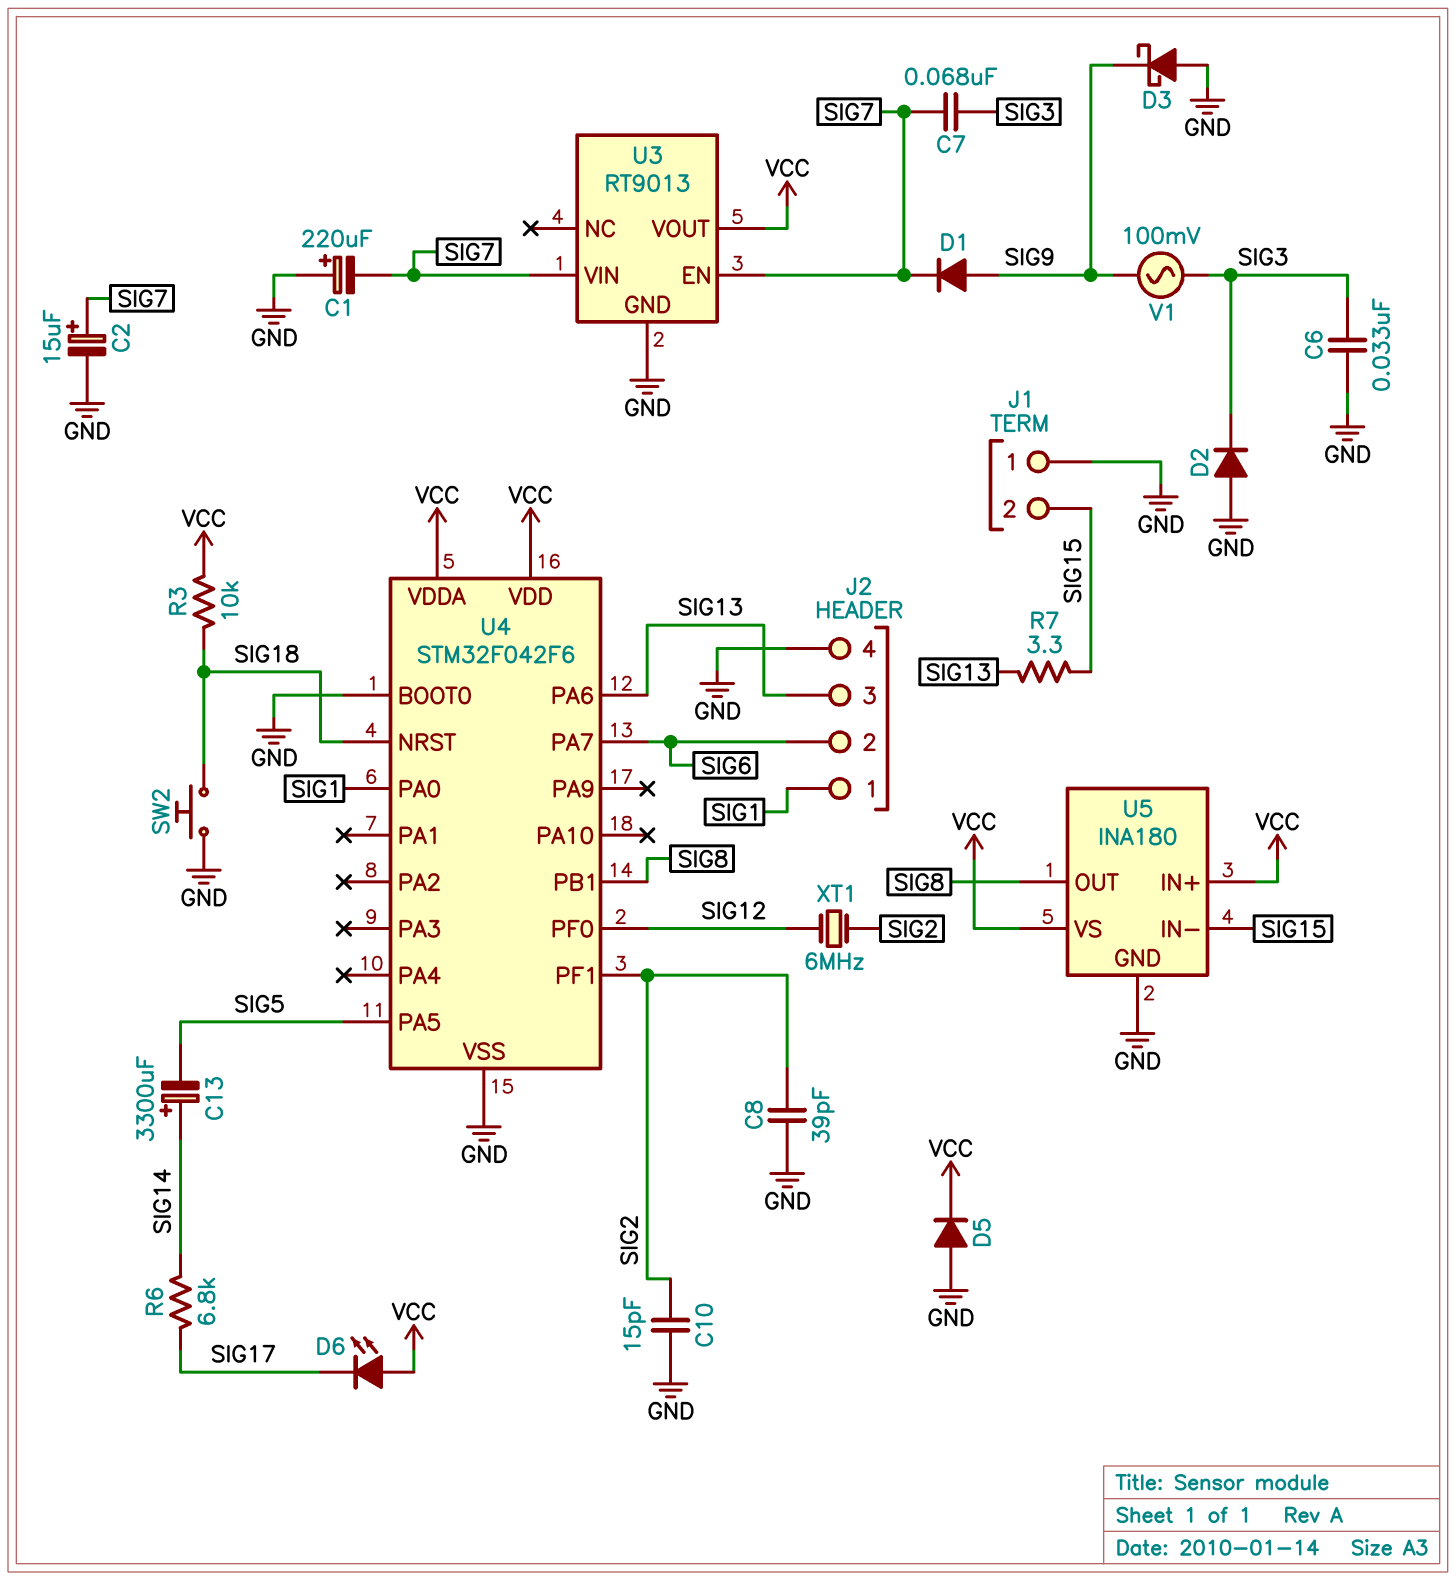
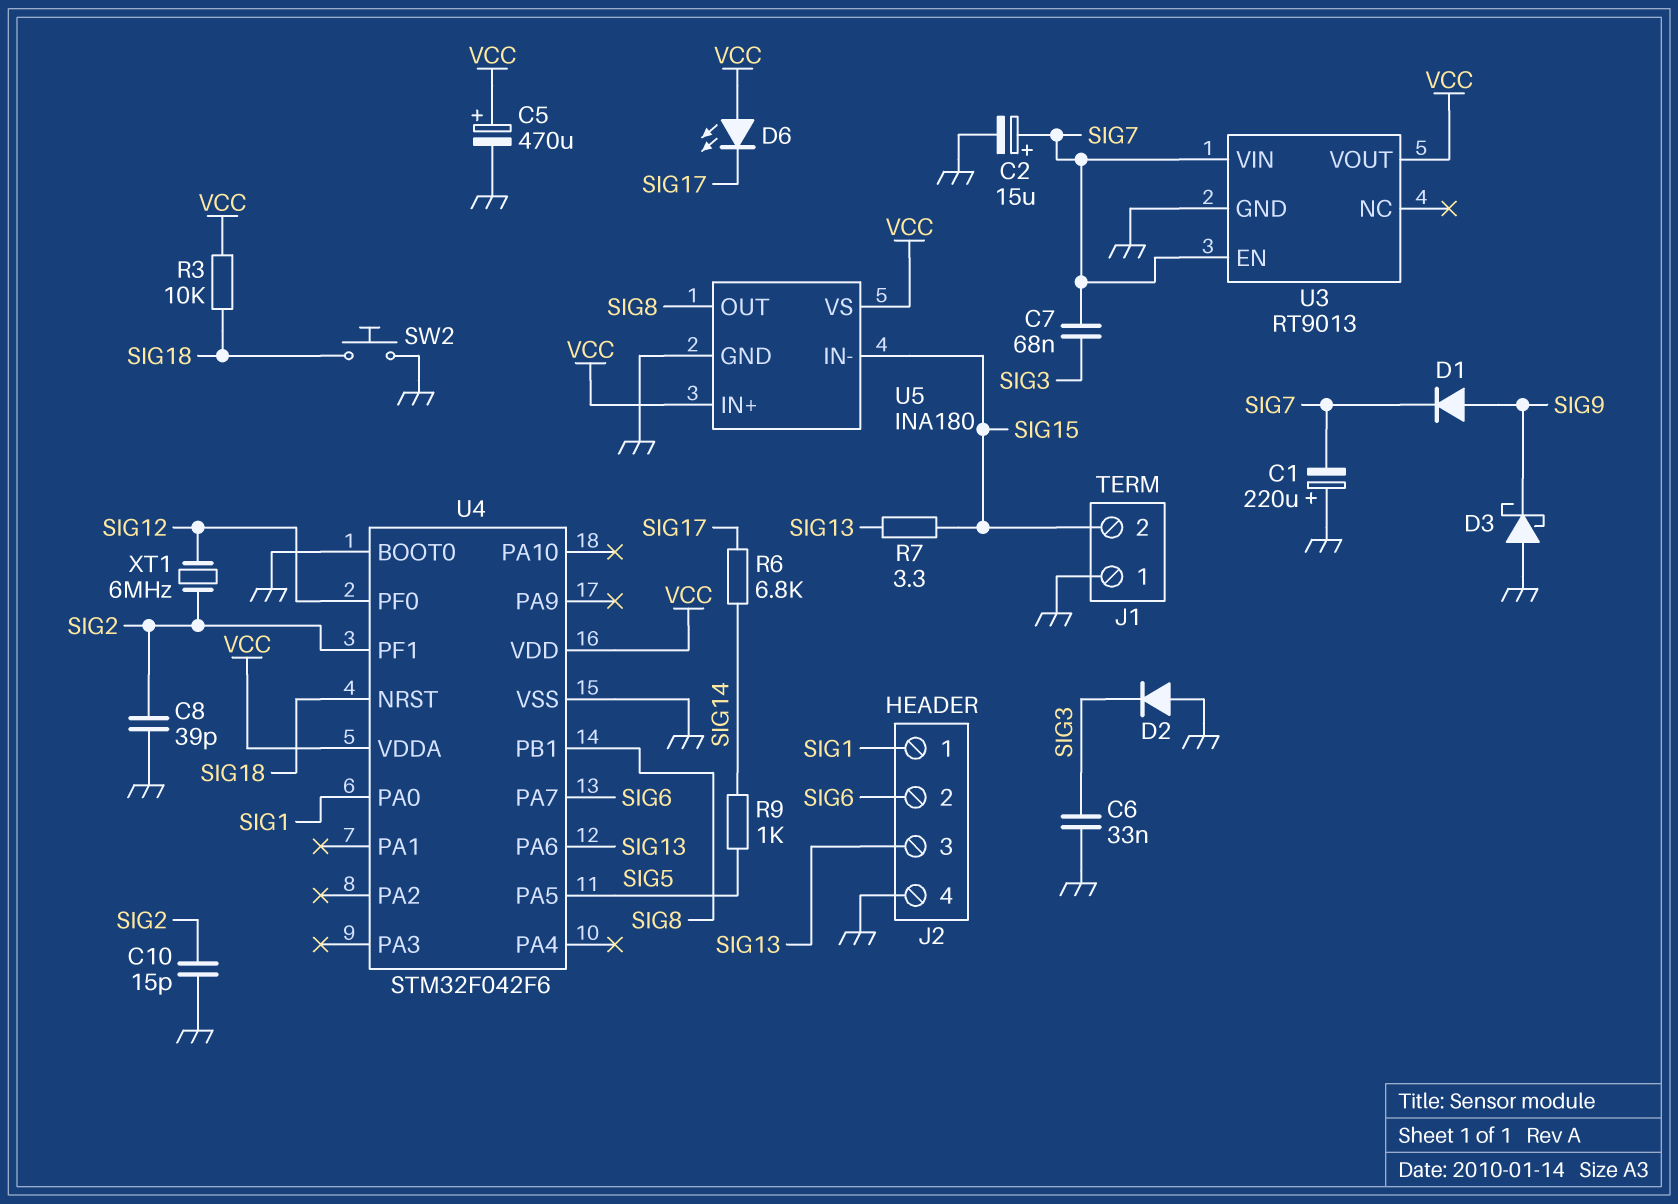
C5: none -> 470uF (plus VCC, minus GND)
C13: 3300uF (plus SIG14, minus SIG5) -> none
D5: diode (A GND, K VCC) -> none
R9: none -> 1k (SIG5, SIG14)
V1: AC 100mV (SIG3, SIG9) -> none

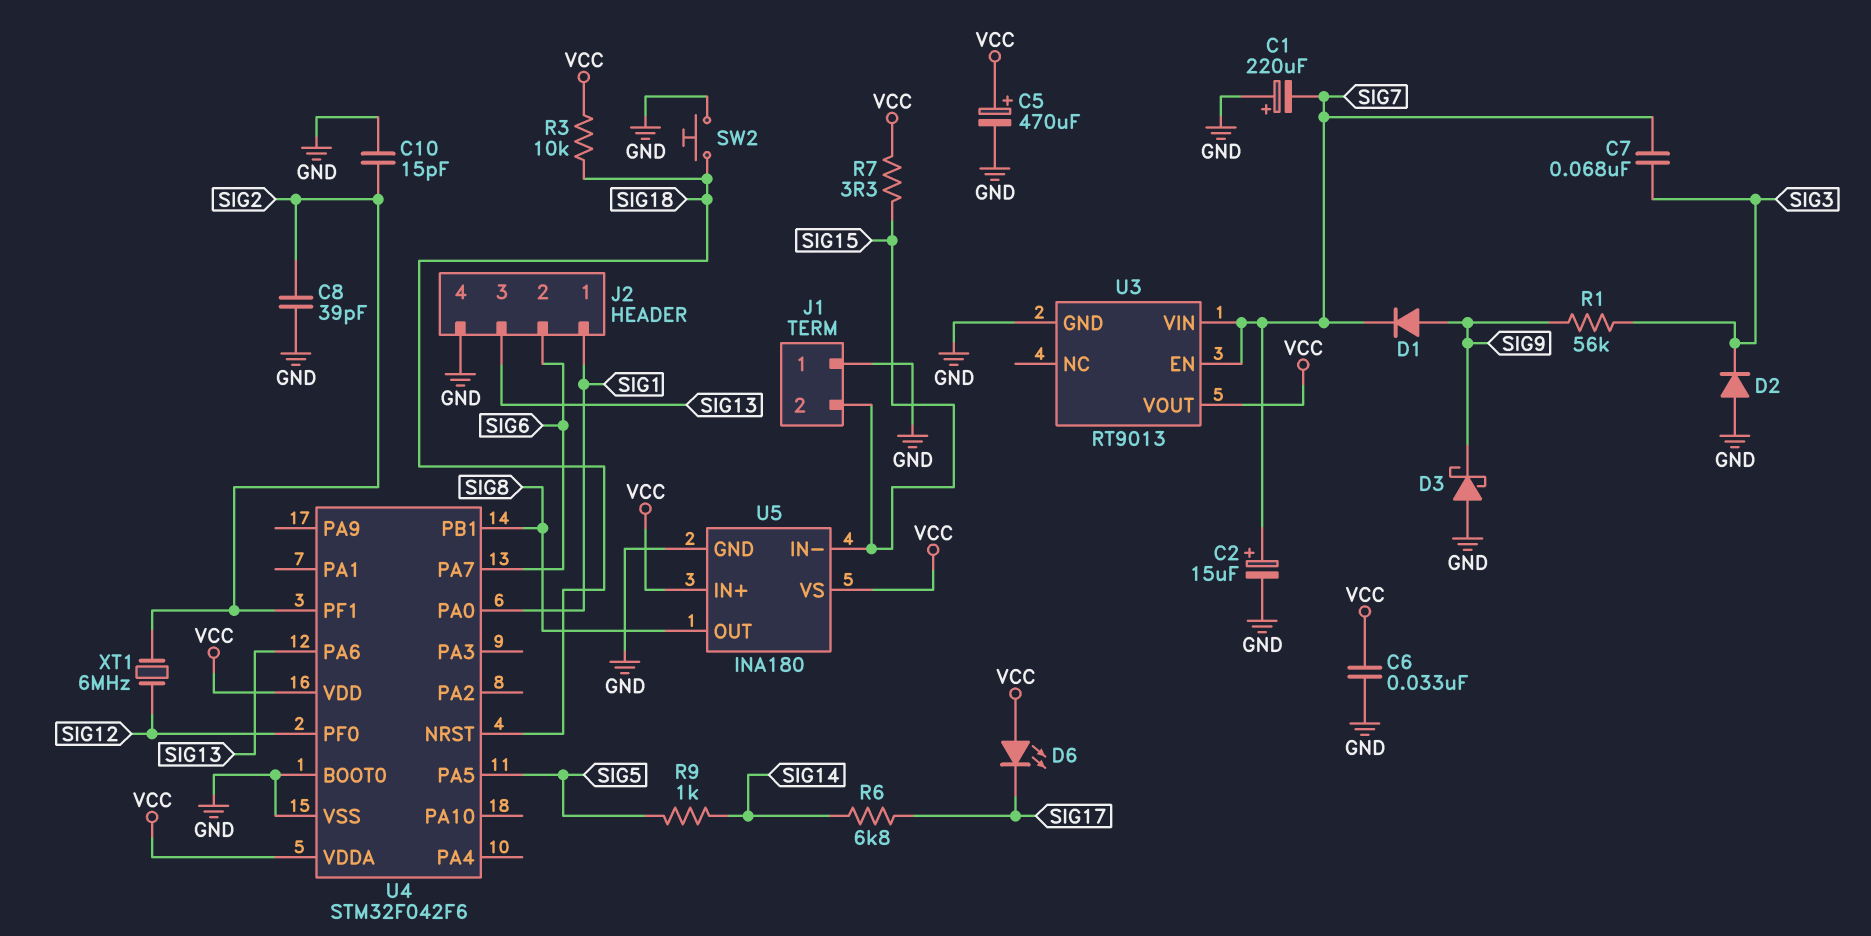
C6: 33nF (GND, SIG3) -> 33nF (GND, VCC)
R1: none -> 56k (SIG3, SIG9)
R7: 3.3 (SIG13, SIG15) -> 3.3 (SIG15, VCC)

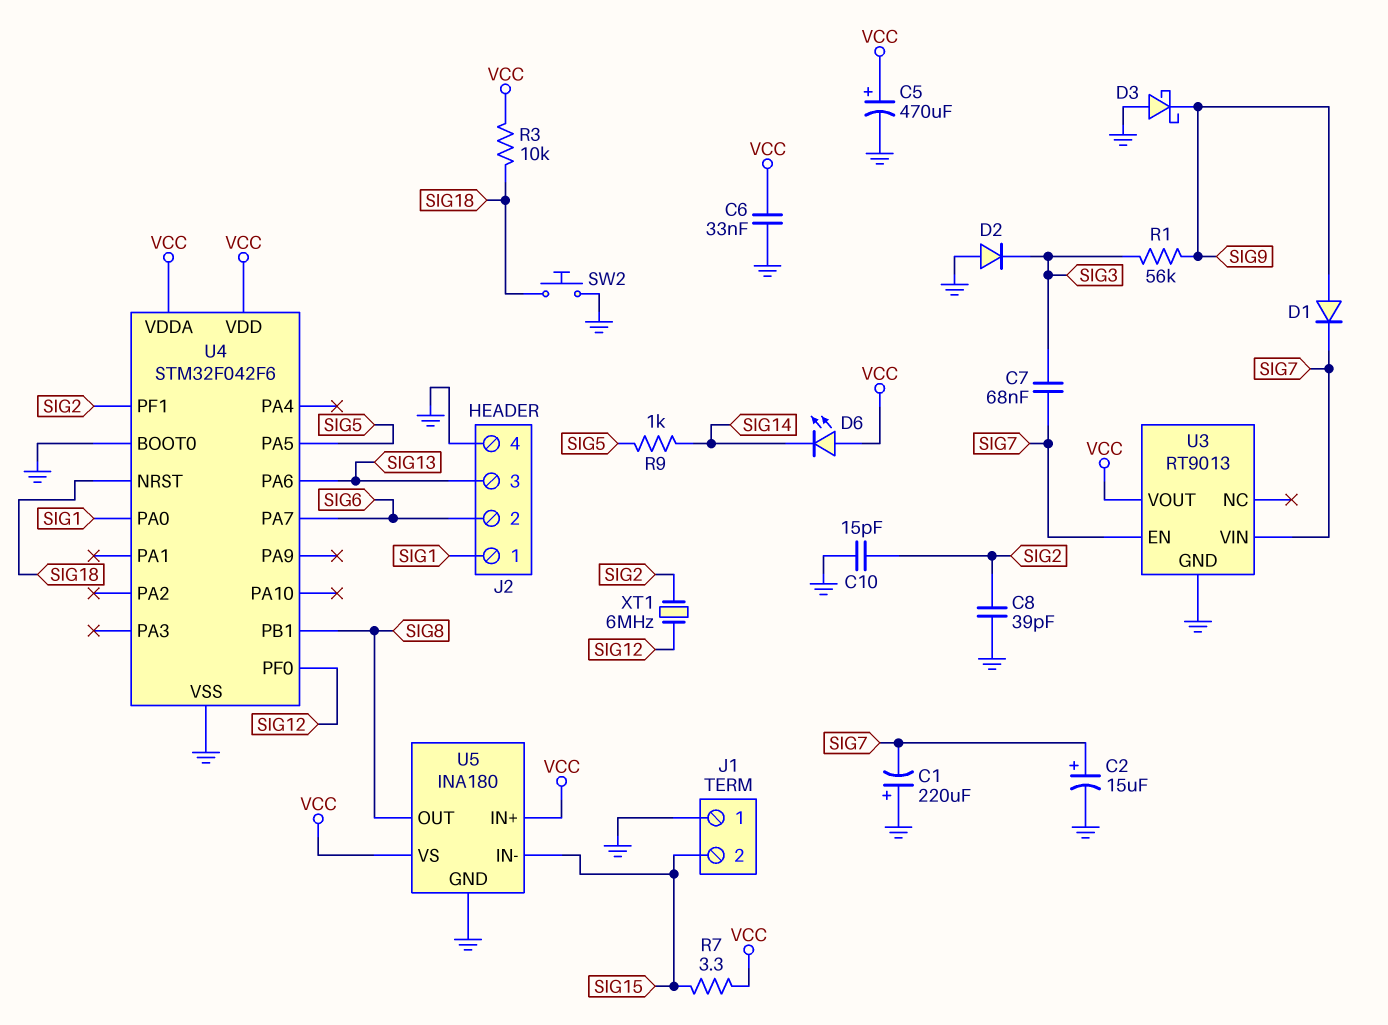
D6: LED (A VCC, K SIG17) -> LED (A VCC, K SIG14)
R6: 6.8k (SIG14, SIG17) -> none

